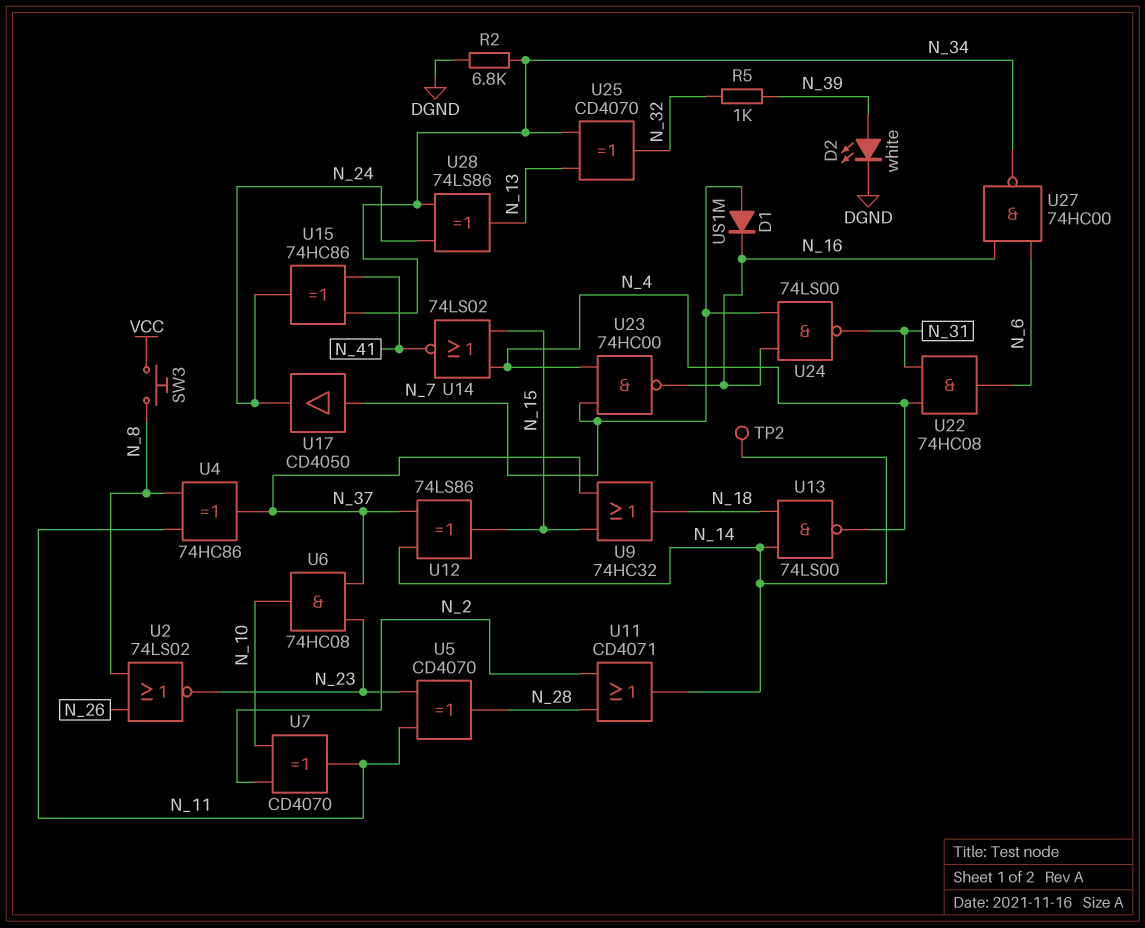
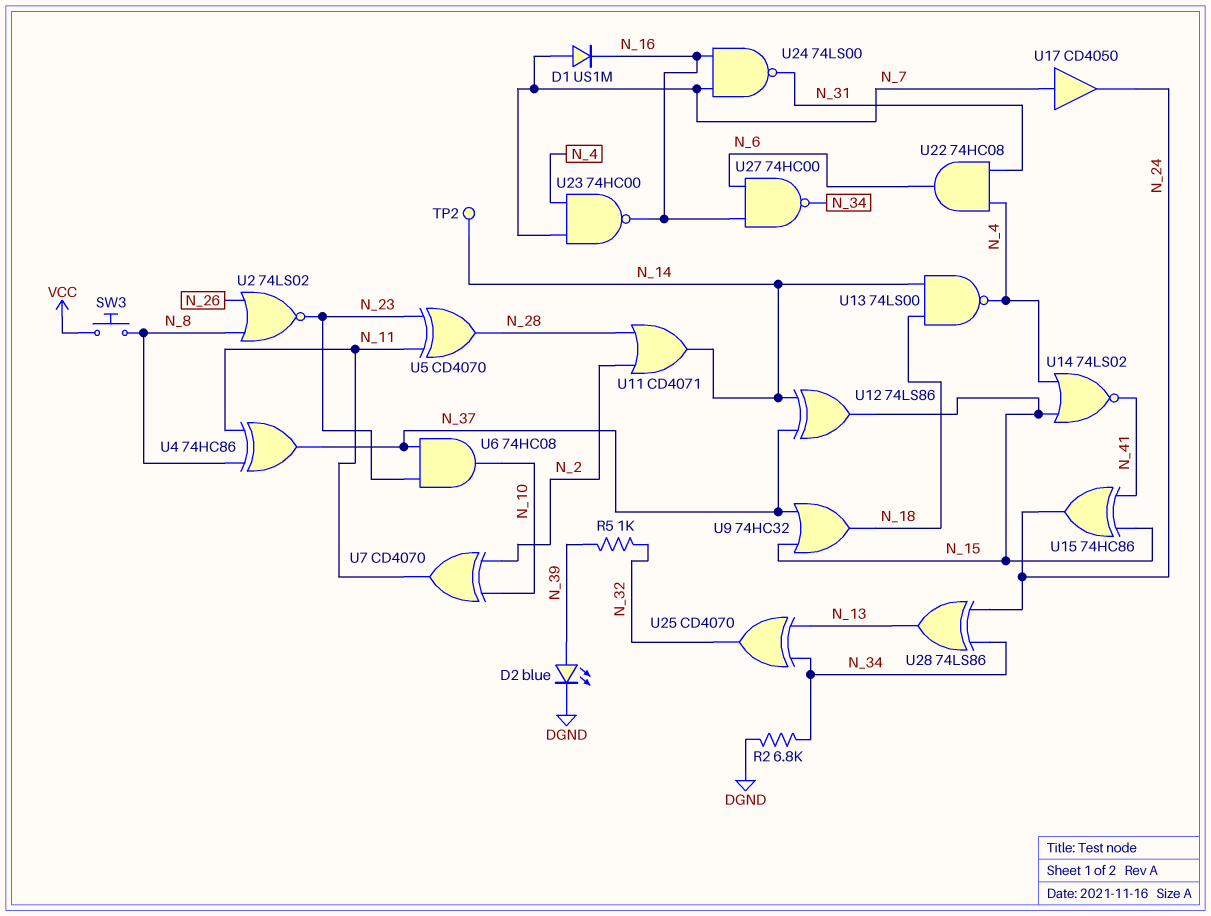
D2: LED white (A N_39, K DGND) -> LED blue (A N_39, K DGND)
U15: XOR 74HC86 (in N_34, in N_41, out N_24) -> XOR 74HC86 (in N_15, in N_41, out N_24)

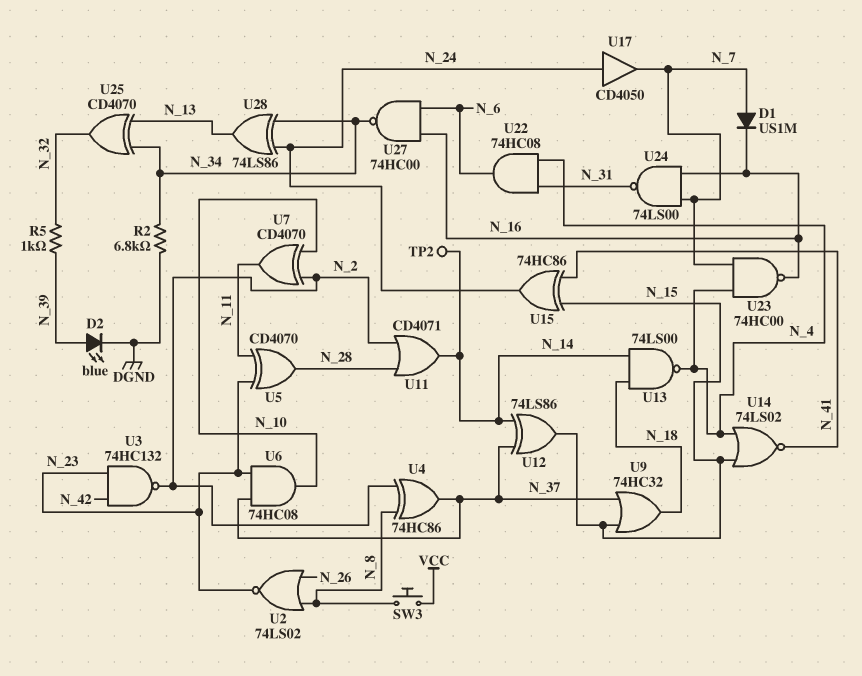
U3: none -> NAND 74HC132 (in N_23, in N_42, out N_2)
U4: XOR 74HC86 (in N_8, in N_11, out N_37) -> XOR 74HC86 (in N_2, in N_8, out N_37)
U17: buffer CD4050 (in N_7, out N_24) -> buffer CD4050 (in N_24, out N_7)

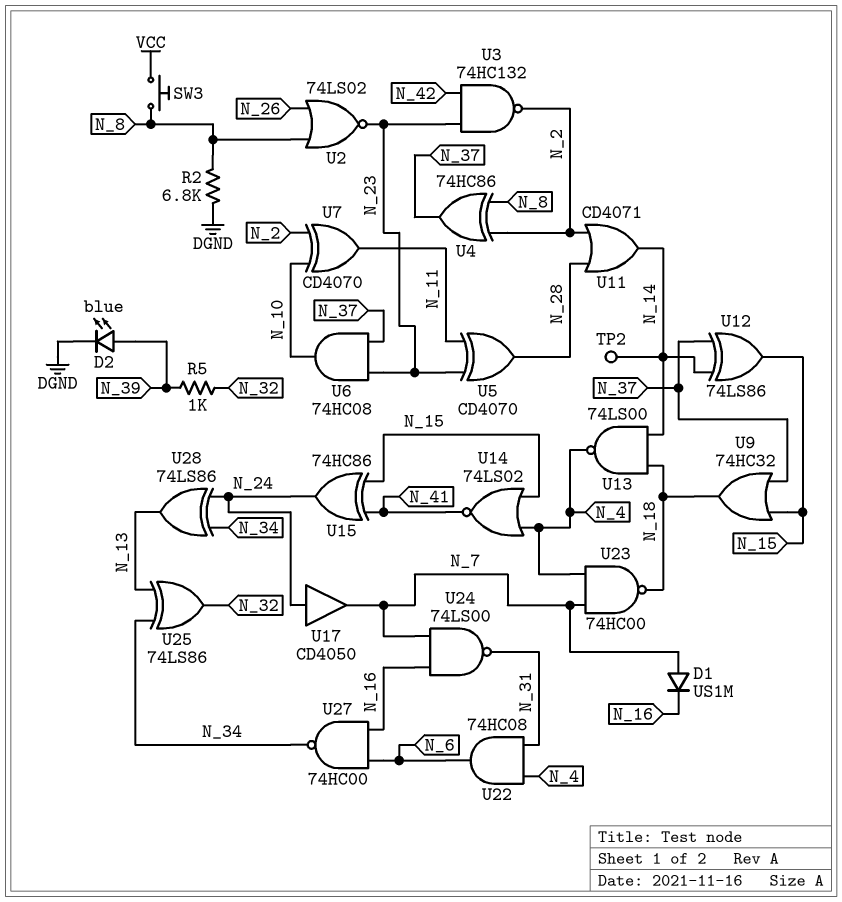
R2: 6.8k (DGND, N_34) -> 6.8k (DGND, N_8)
U23: NAND 74HC00 (in N_4, in N_7, out N_16) -> NAND 74HC00 (in N_4, in N_7, out N_18)
U25: XOR CD4070 (in N_13, in N_34, out N_32) -> XOR 74LS86 (in N_13, in N_34, out N_32)

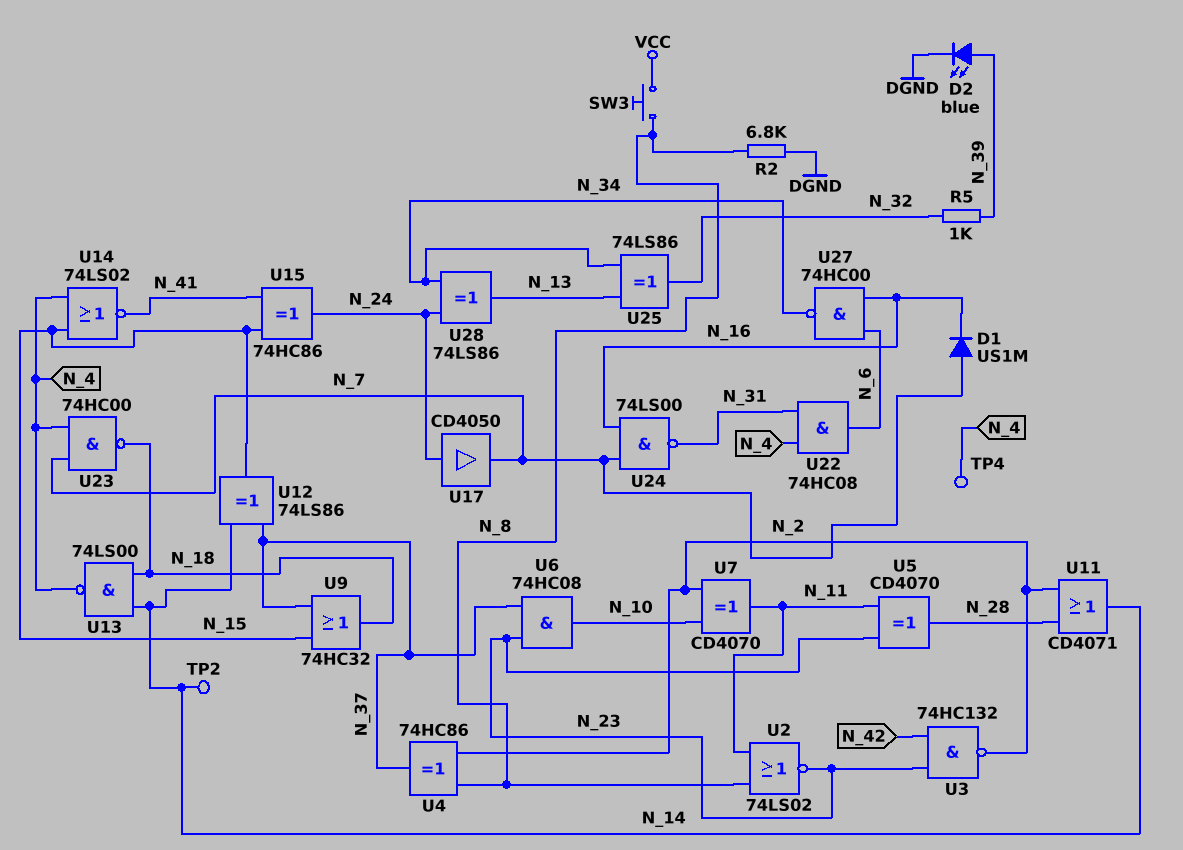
TP4: none -> test point (N_4)
U2: NOR 74LS02 (in N_8, in N_26, out N_23) -> NOR 74LS02 (in N_8, in N_11, out N_23)

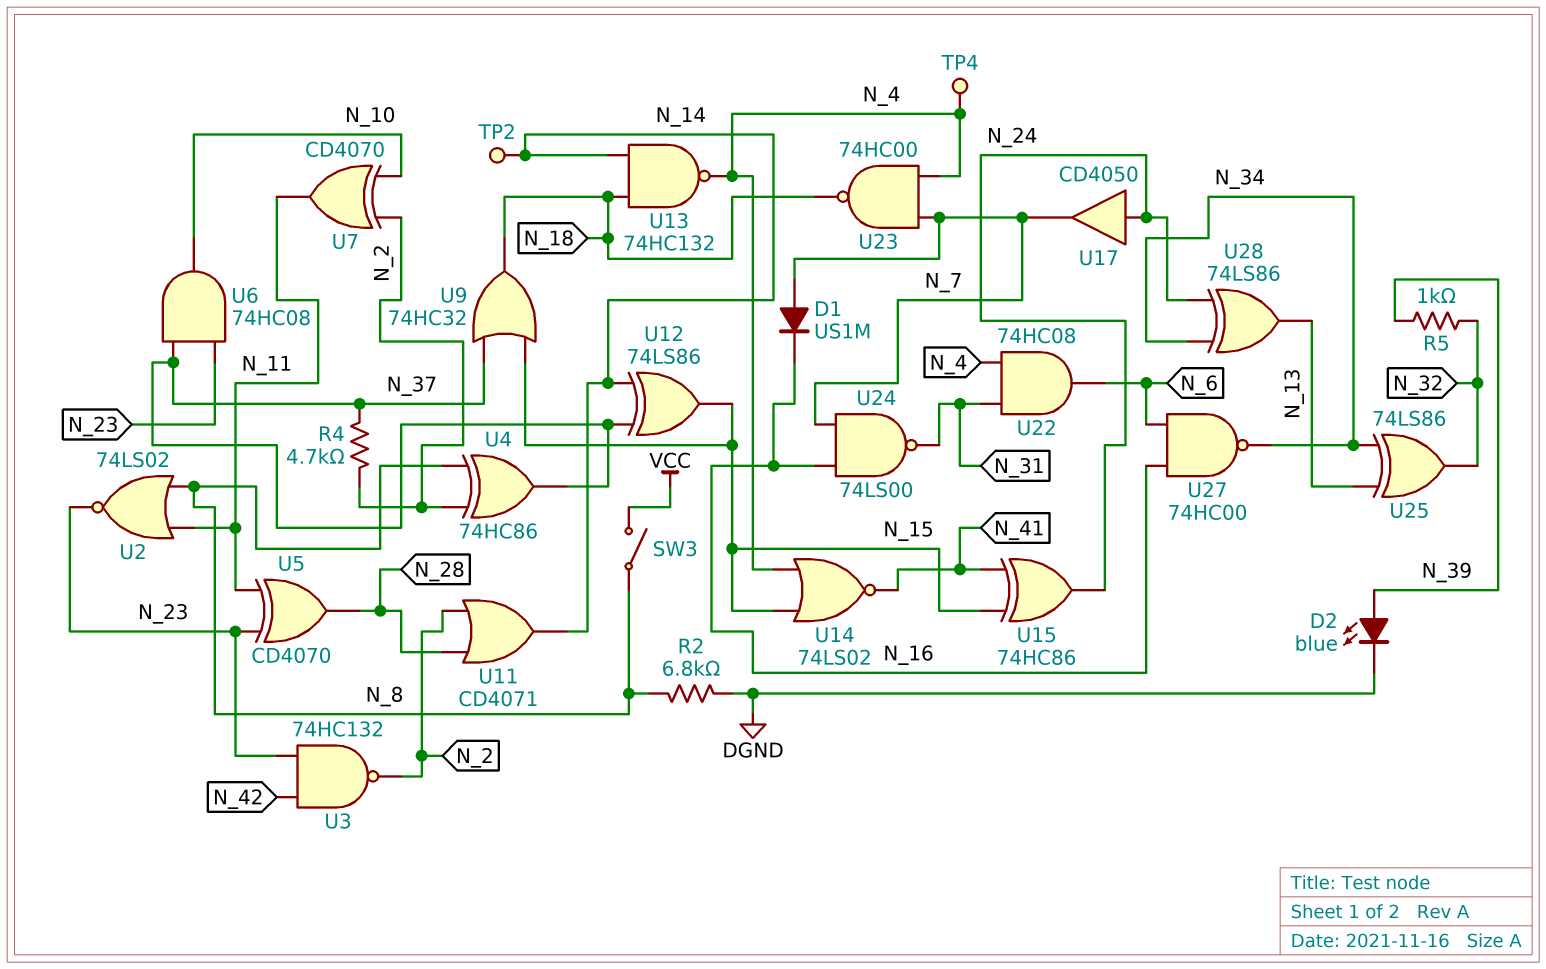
R4: none -> 4.7k (N_2, N_37)
SW3: button (N_8, VCC) -> switch (N_8, VCC)
U13: NAND 74LS00 (in N_14, in N_18, out N_4) -> NAND 74HC132 (in N_14, in N_18, out N_4)

